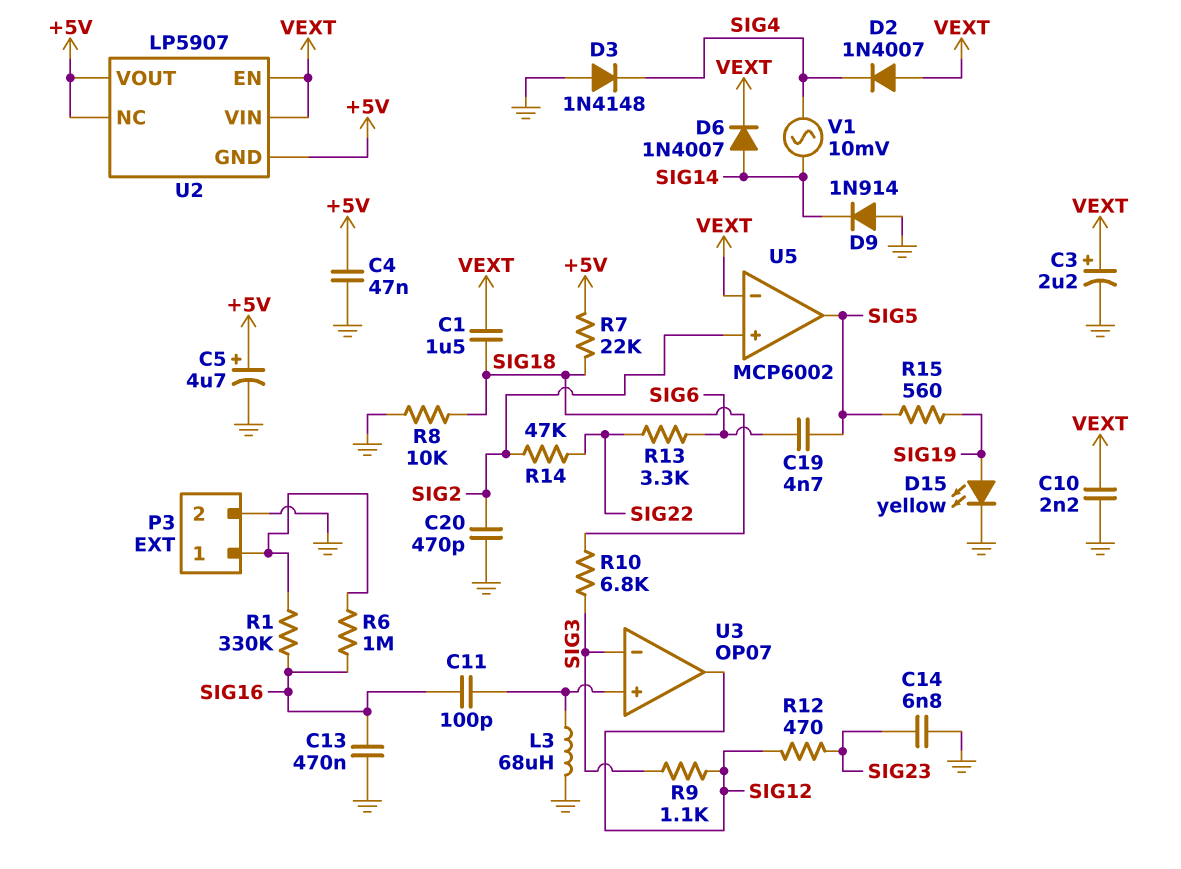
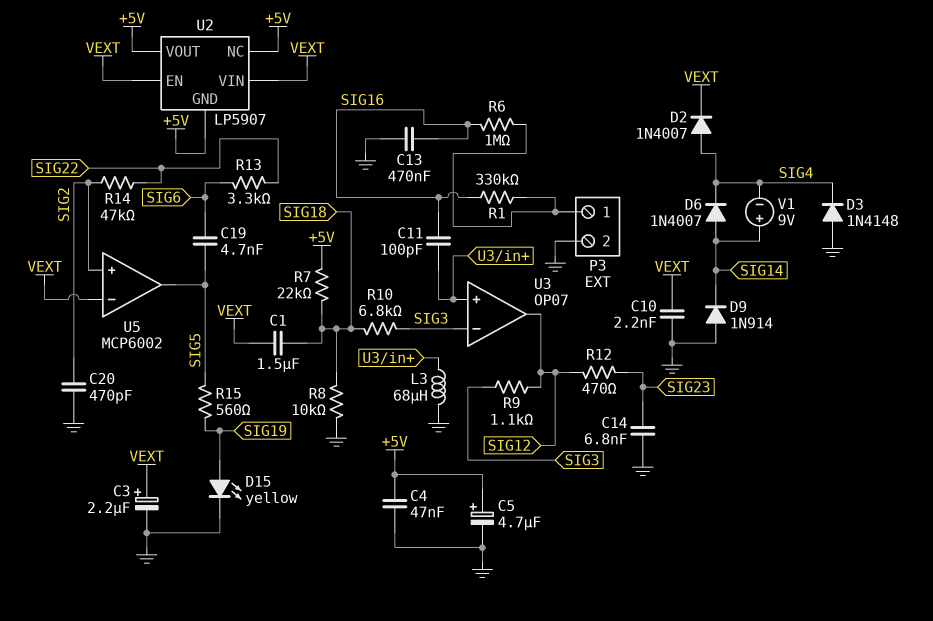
D2: diode 1N4007 (A VEXT, K SIG4) -> diode 1N4007 (A SIG4, K VEXT)
D6: diode 1N4007 (A SIG14, K VEXT) -> diode 1N4007 (A SIG14, K SIG4)
V1: AC 10mV (SIG4, SIG14) -> 9V (plus SIG14, minus SIG4)

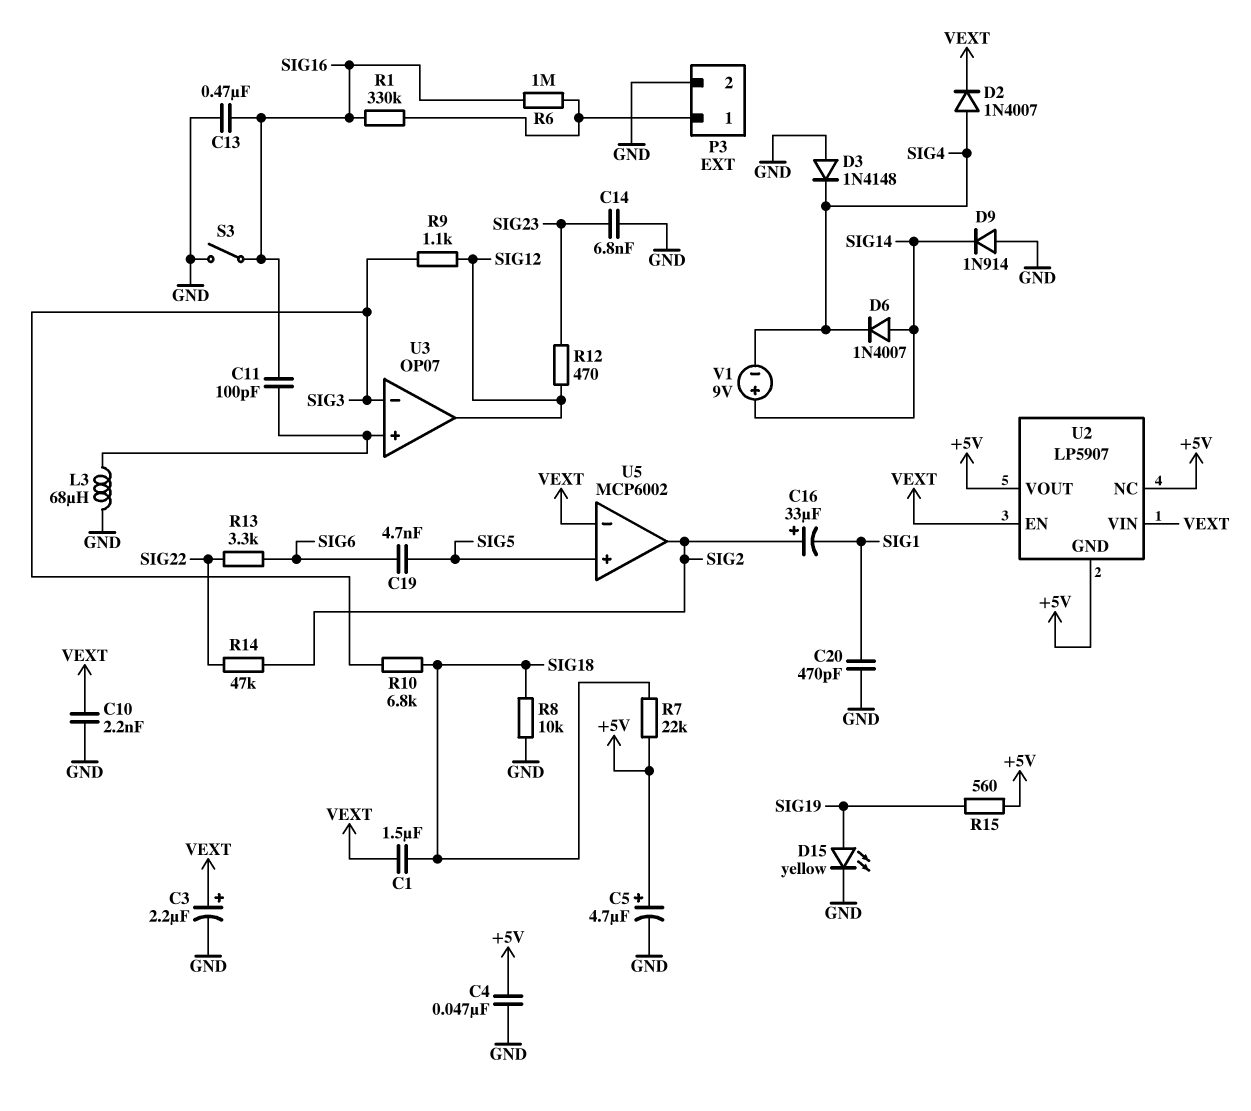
C16: none -> 33uF (plus SIG2, minus SIG1)
C20: 470pF (GND, SIG2) -> 470pF (GND, SIG1)
R15: 560 (SIG5, SIG19) -> 560 (+5V, SIG19)
S3: none -> switch (GND, SIG16)
U5 pin in+: SIG2 -> SIG5
U5 pin out: SIG5 -> SIG2

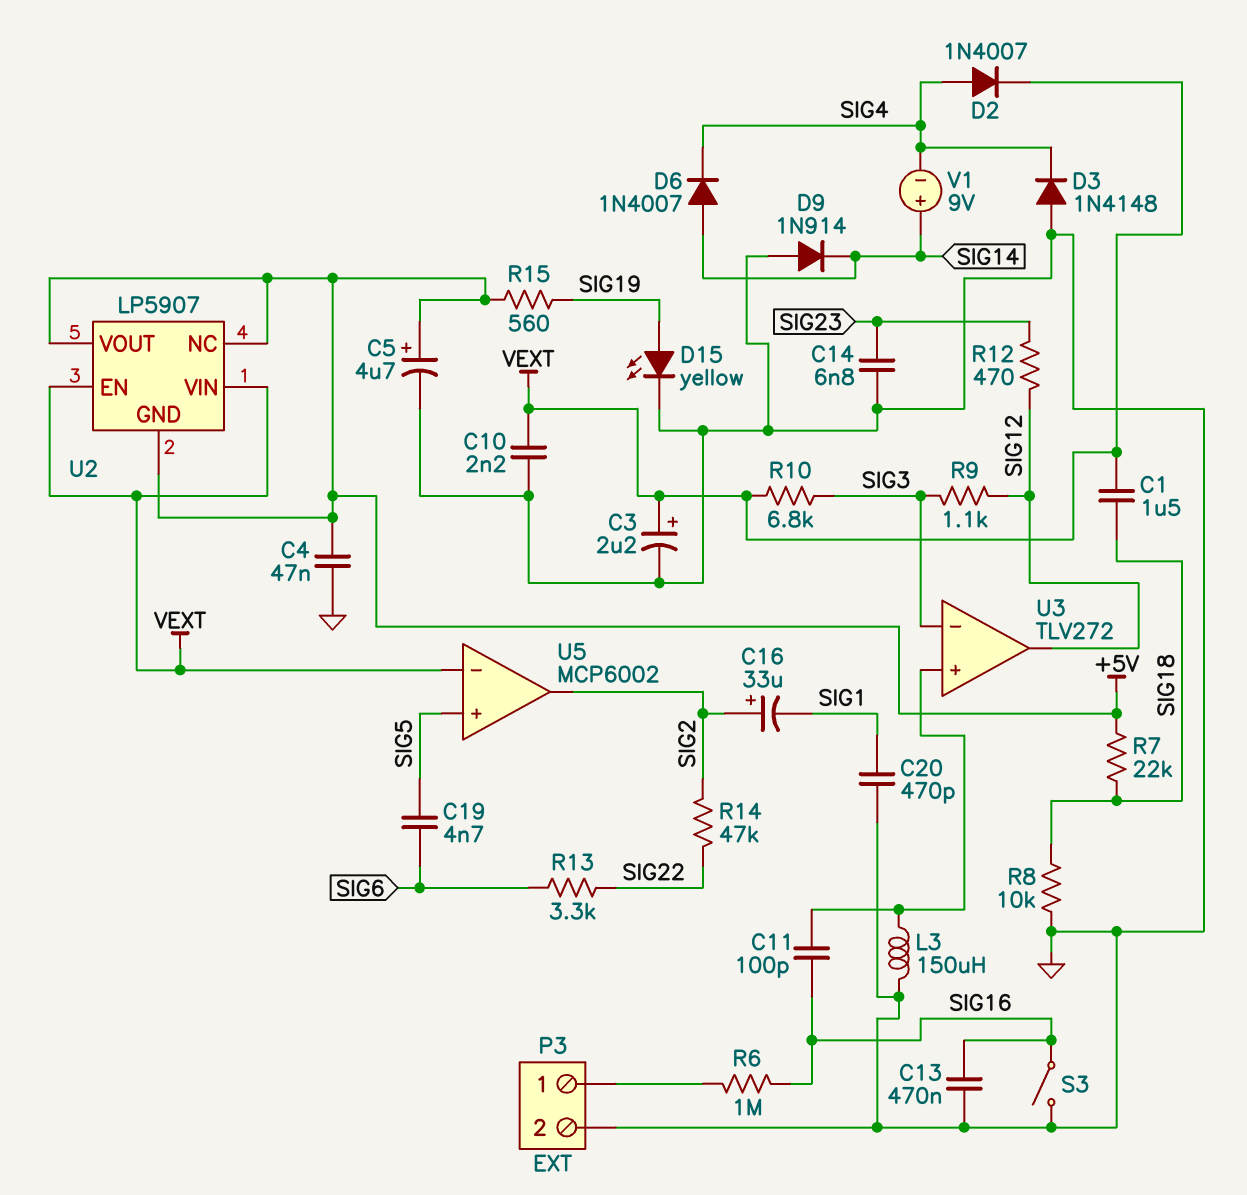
L3: 68uH (GND, U3/in+) -> 150uH (GND, U3/in+)
R1: 330k (P3/1, SIG16) -> none
R10: 6.8k (SIG3, SIG18) -> 6.8k (SIG3, VEXT)
U3: OP07 -> TLV272

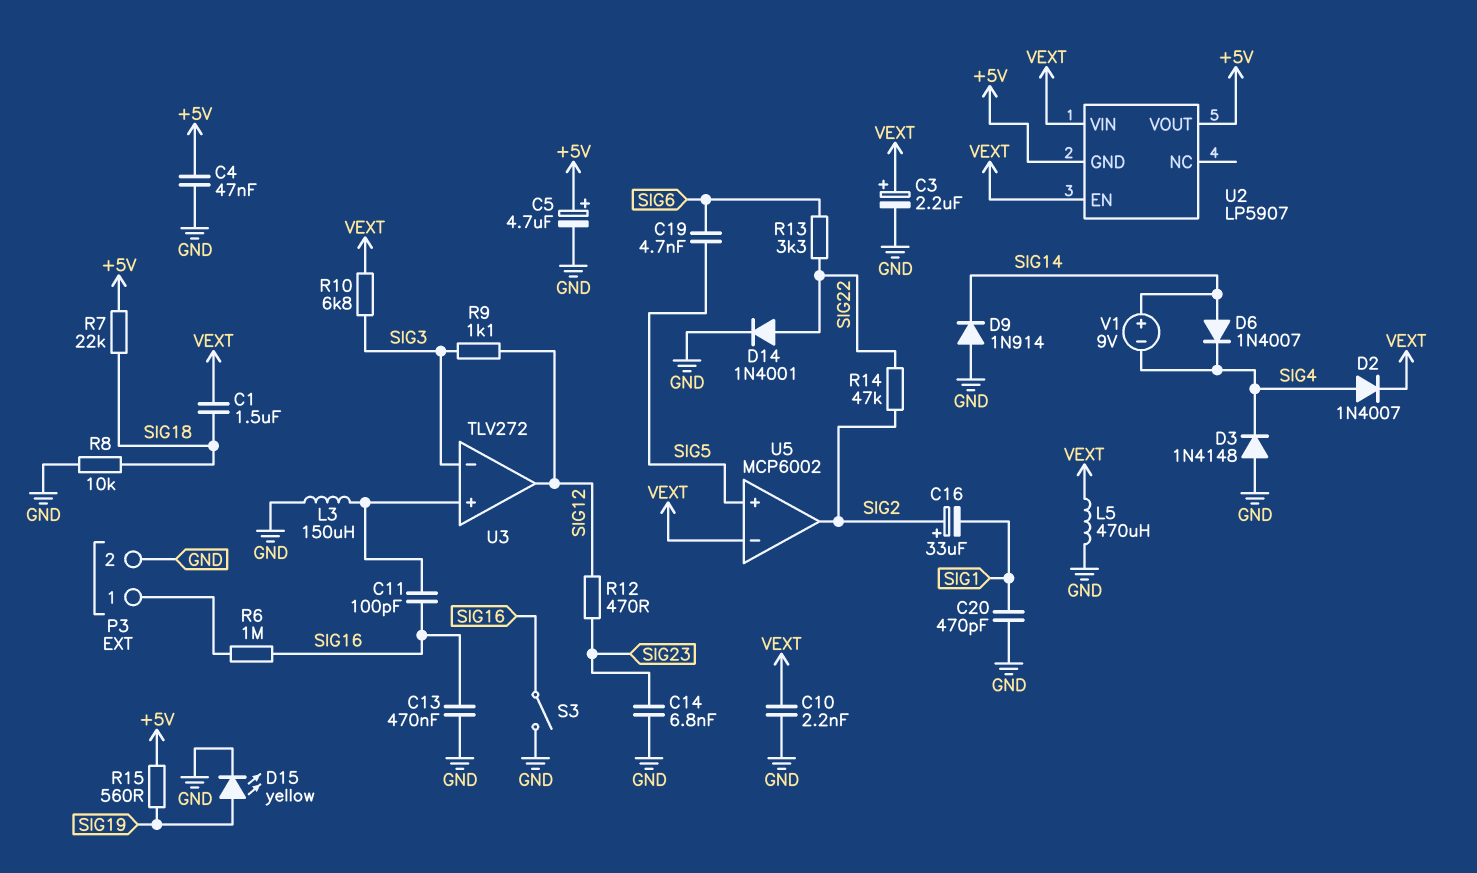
D14: none -> diode 1N4001 (A SIG22, K GND)
L5: none -> 470uH (GND, VEXT)
U2 pin NC: +5V -> none

